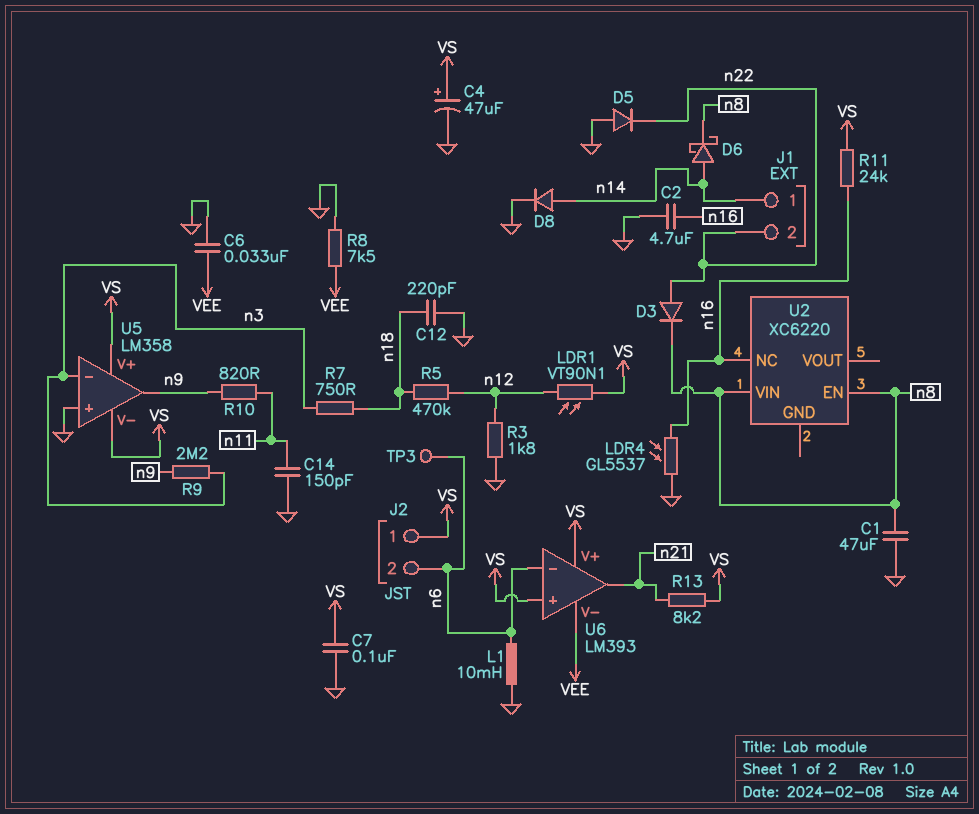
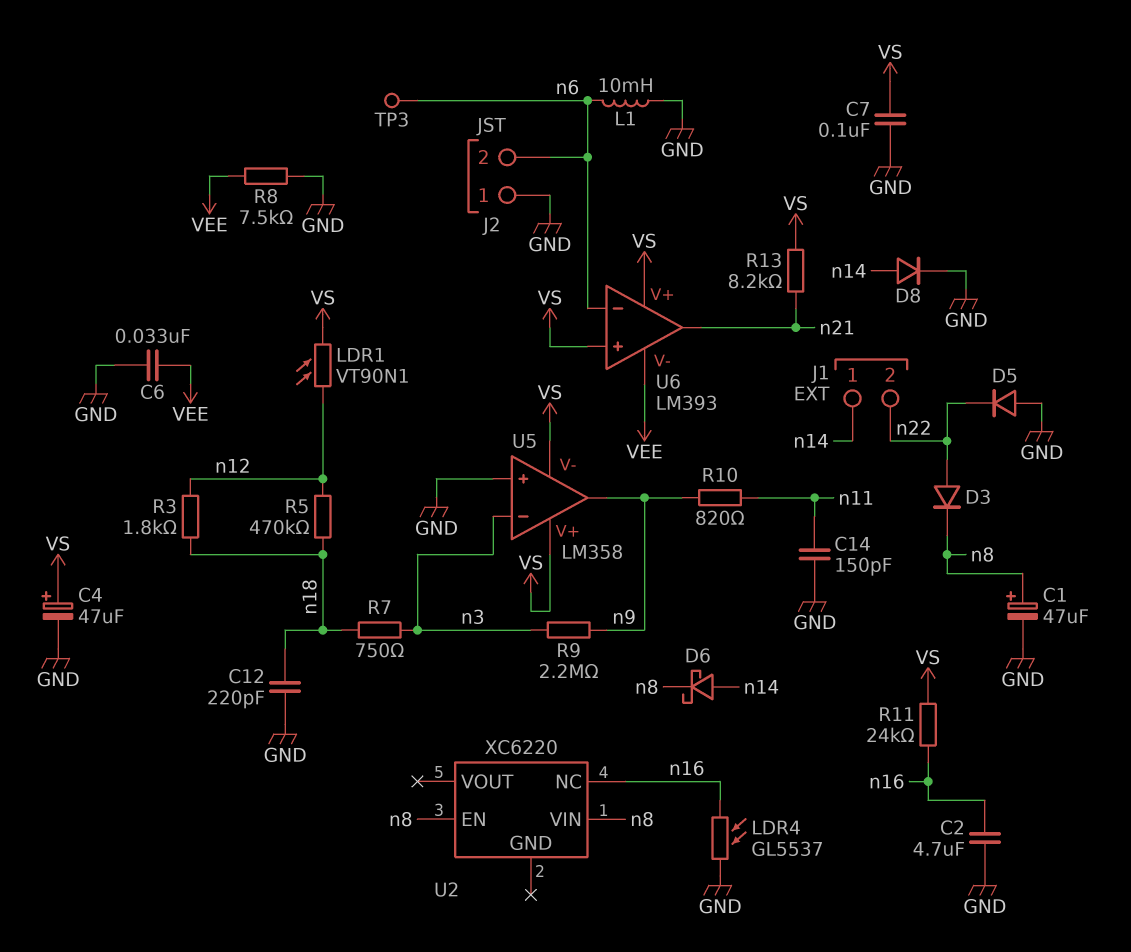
C1: 47uF (GND, n8) -> 47uF (plus n8, minus GND)
J2 pin 1: VS -> GND
R3: 1.8k (GND, n12) -> 1.8k (n12, n18)

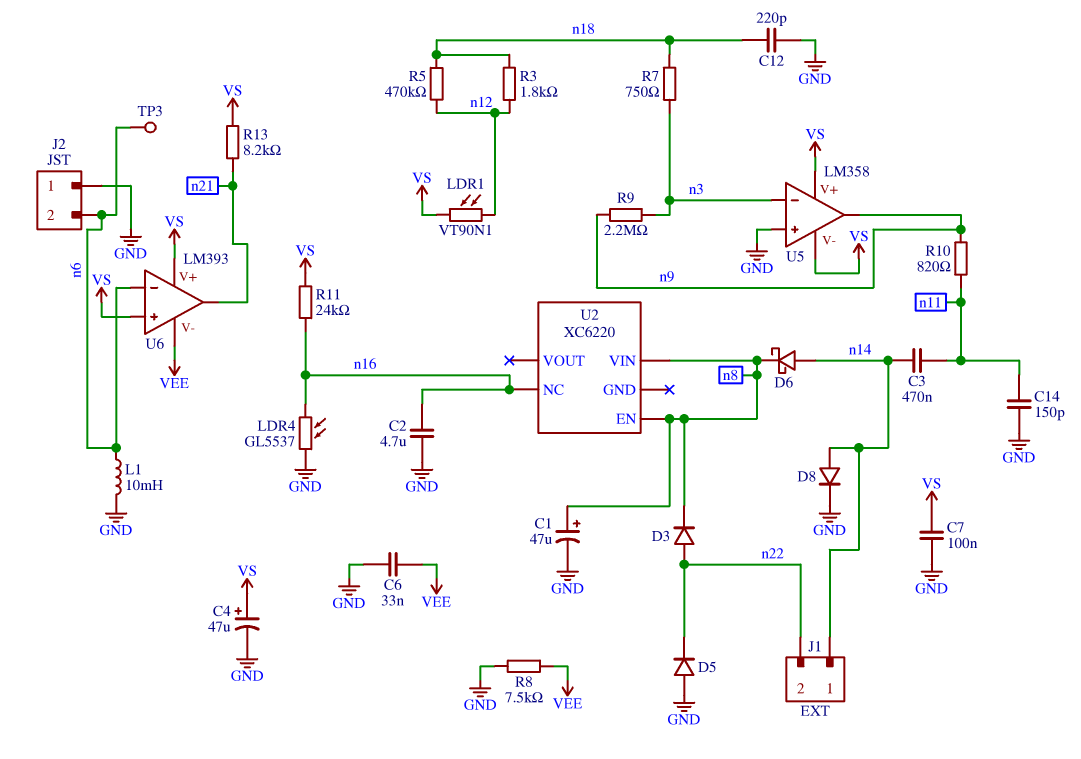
C3: none -> 470nF (n11, n14)

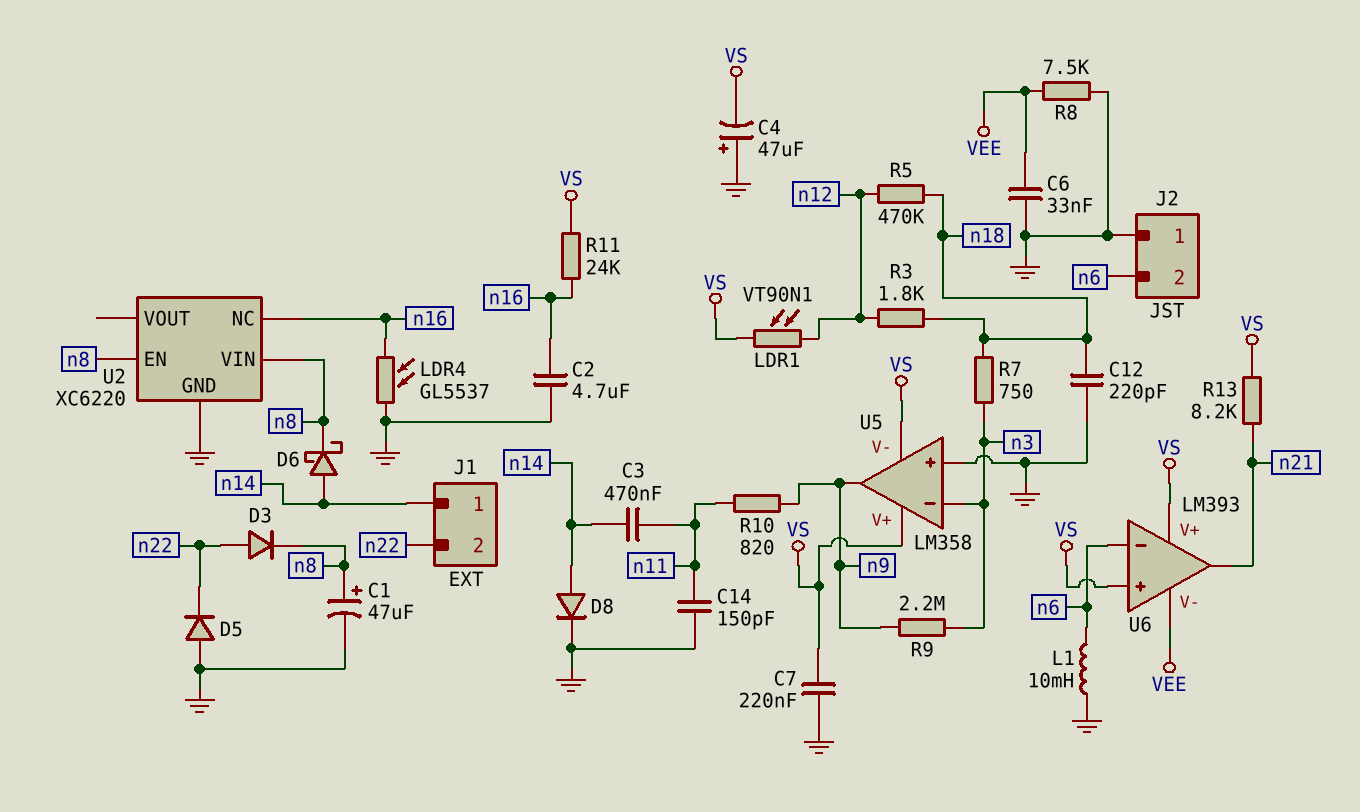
C4: 47uF (plus VS, minus GND) -> 47uF (plus GND, minus VS)
C7: 100nF (GND, VS) -> 220nF (GND, VS)
TP3: test point (n6) -> none
U2 pin GND: none -> GND

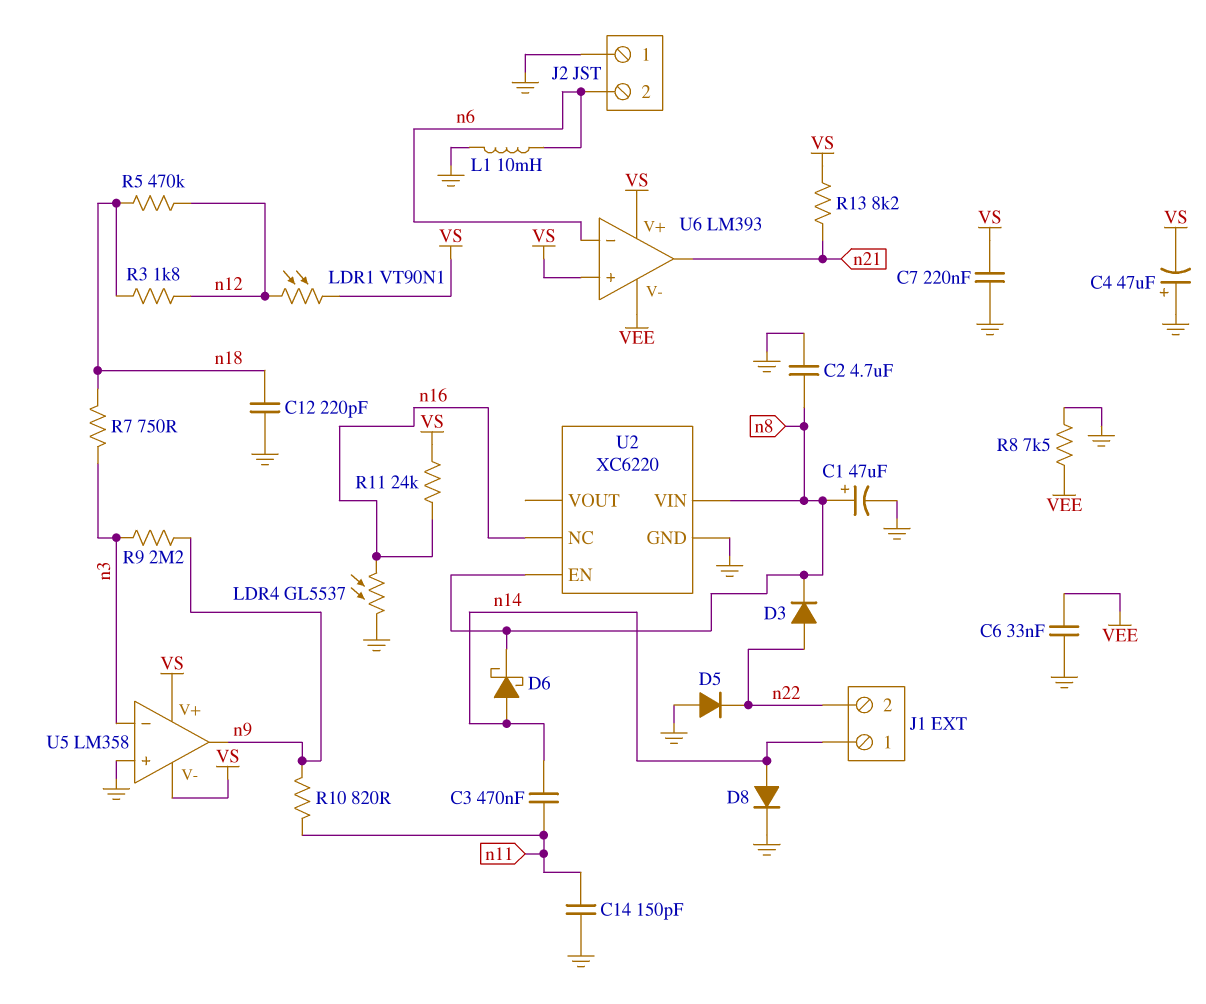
C2: 4.7uF (GND, n16) -> 4.7uF (GND, n8)

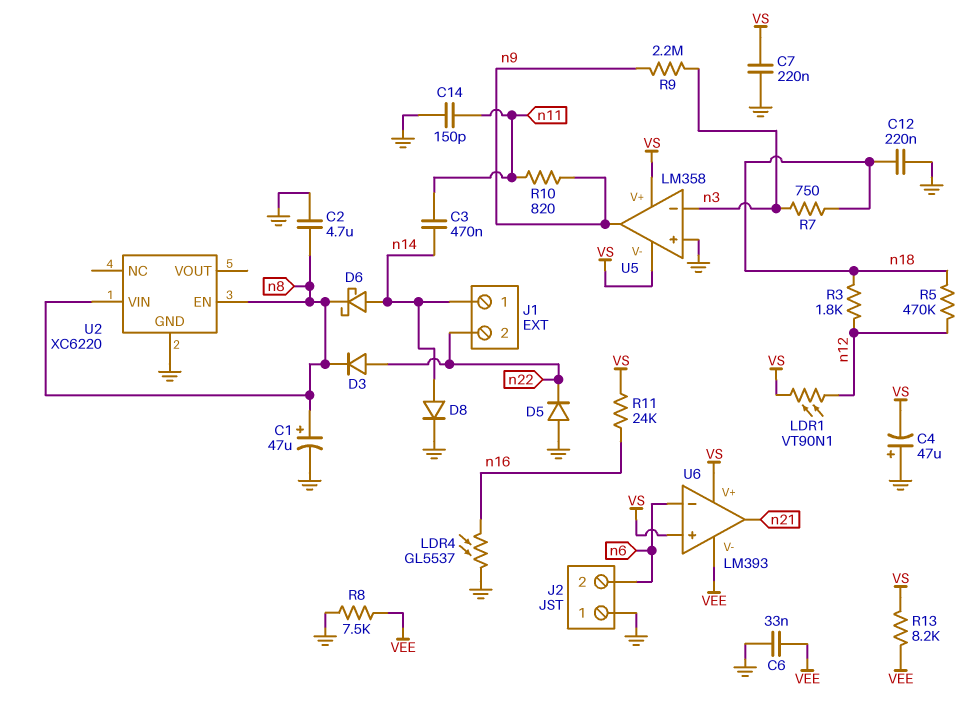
C12: 220pF (GND, n18) -> 220nF (GND, n18)
L1: 10mH (GND, n6) -> none
R13: 8.2k (VS, n21) -> 8.2k (VEE, VS)
U2 pin NC: n16 -> none

